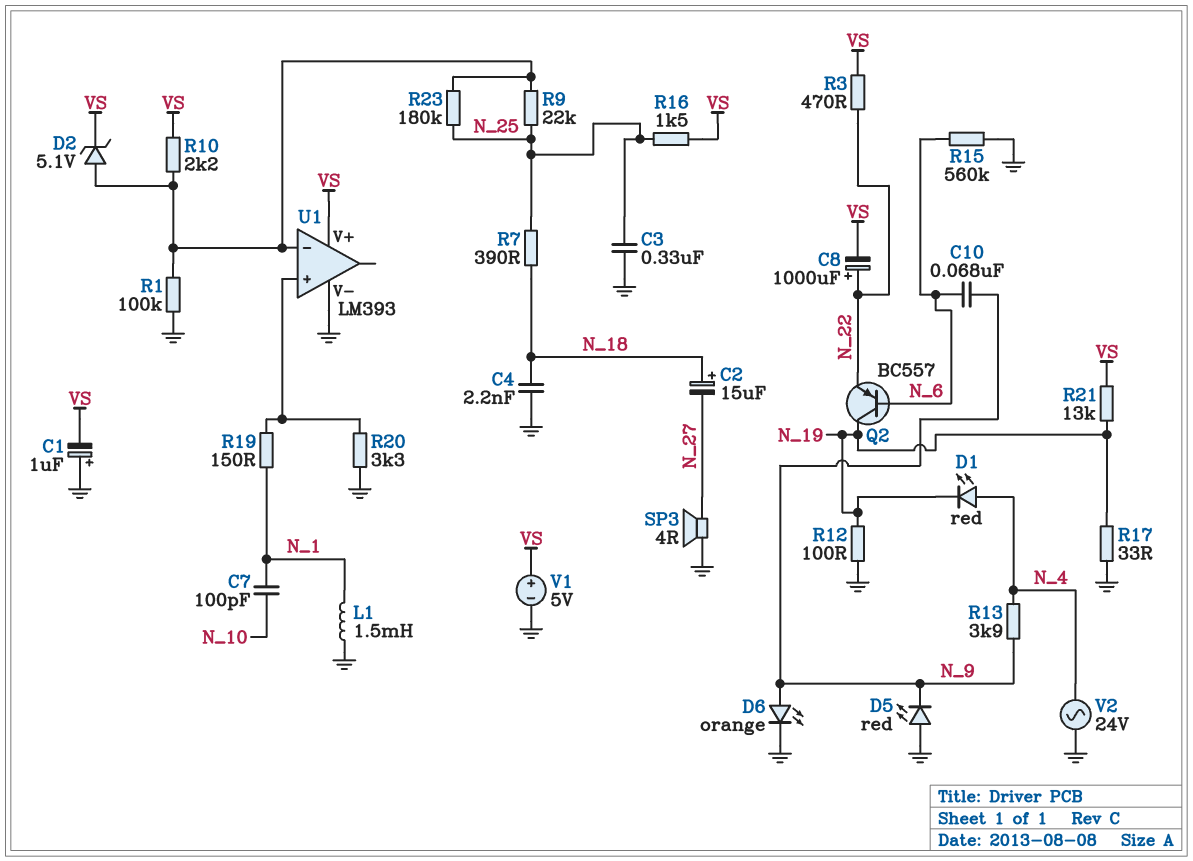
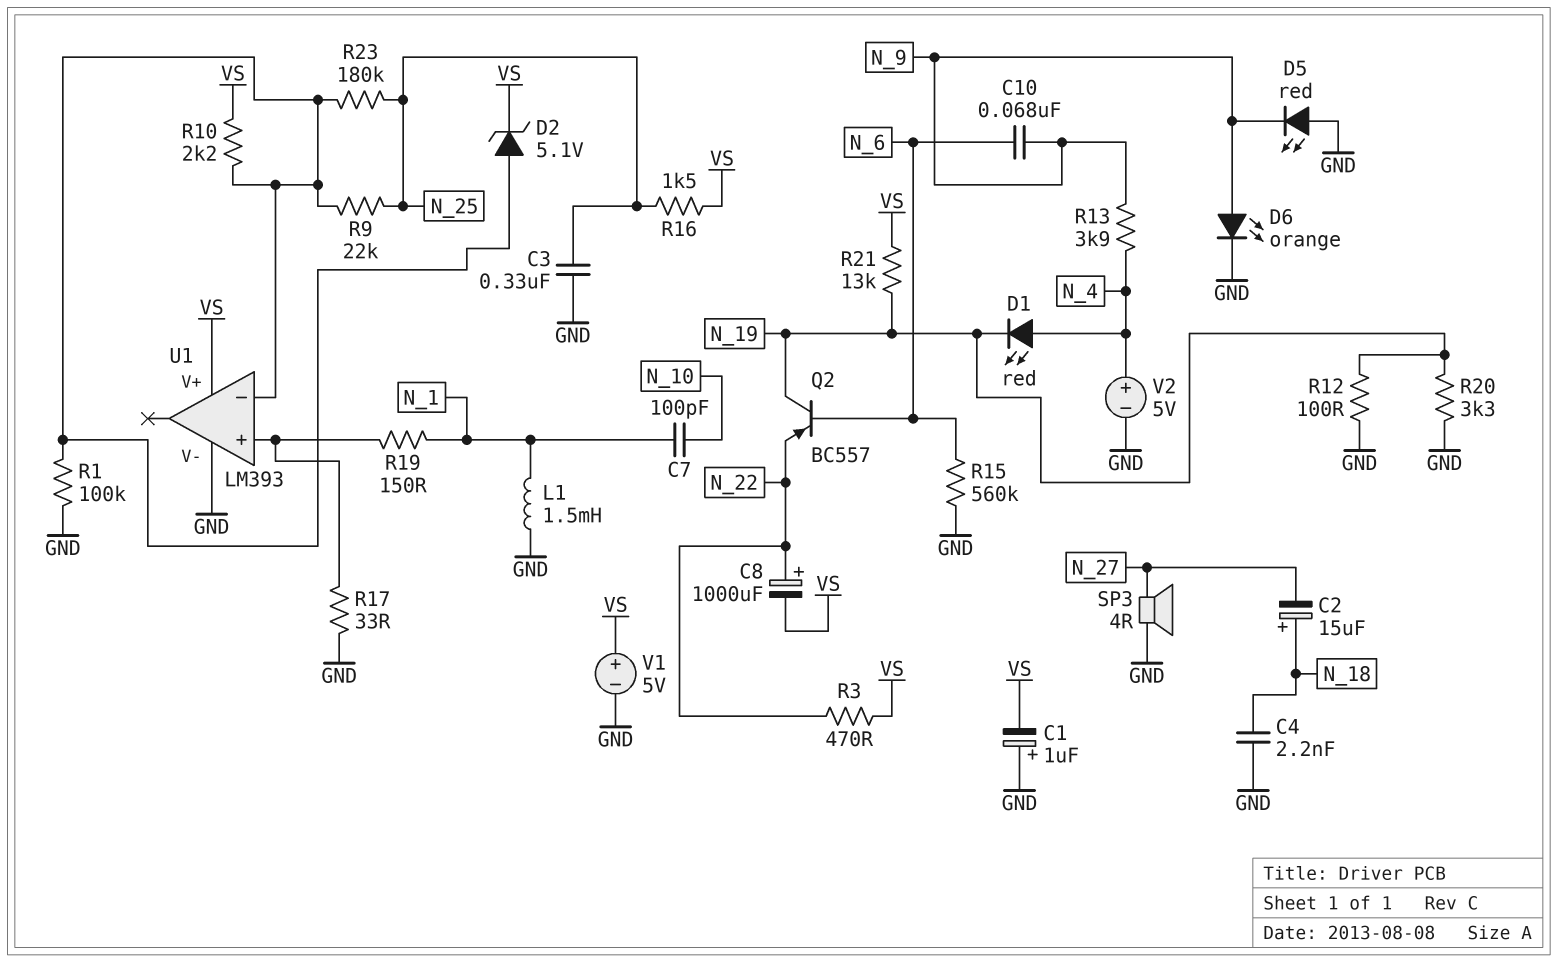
R7: 390 (N_18, N_25) -> none
R17: 33 (GND, N_19) -> 33 (GND, U1/in+)
R20: 3.3k (GND, U1/in+) -> 3.3k (GND, N_19)
V2: AC 24V (GND, N_4) -> 5V (plus N_4, minus GND)

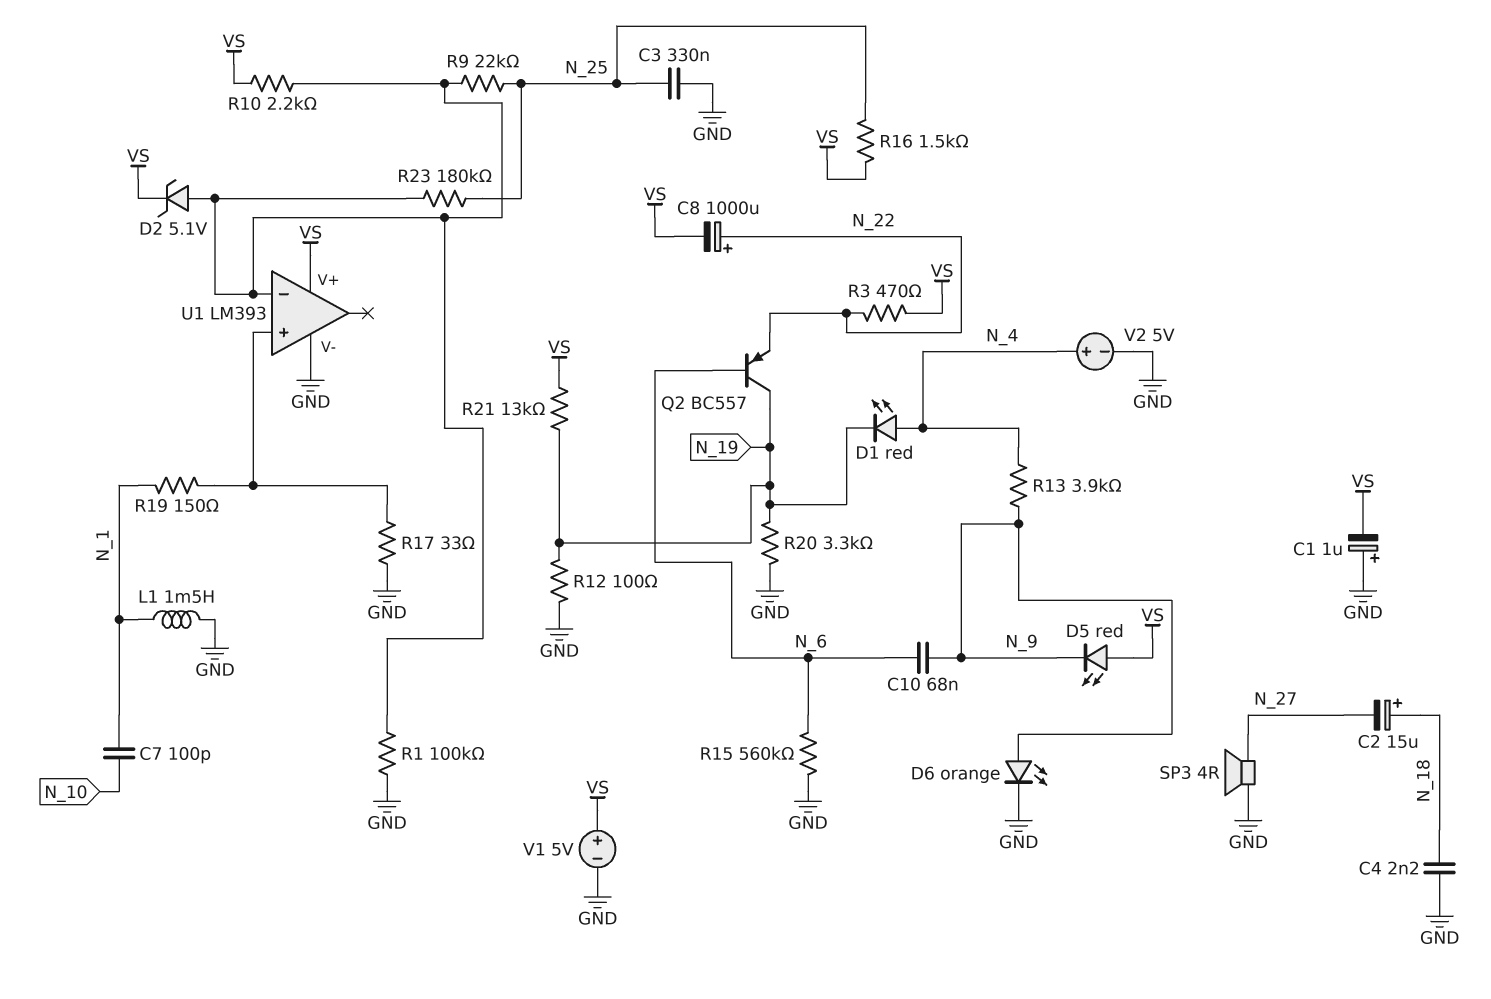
D5: LED red (A GND, K N_9) -> LED red (A VS, K N_9)

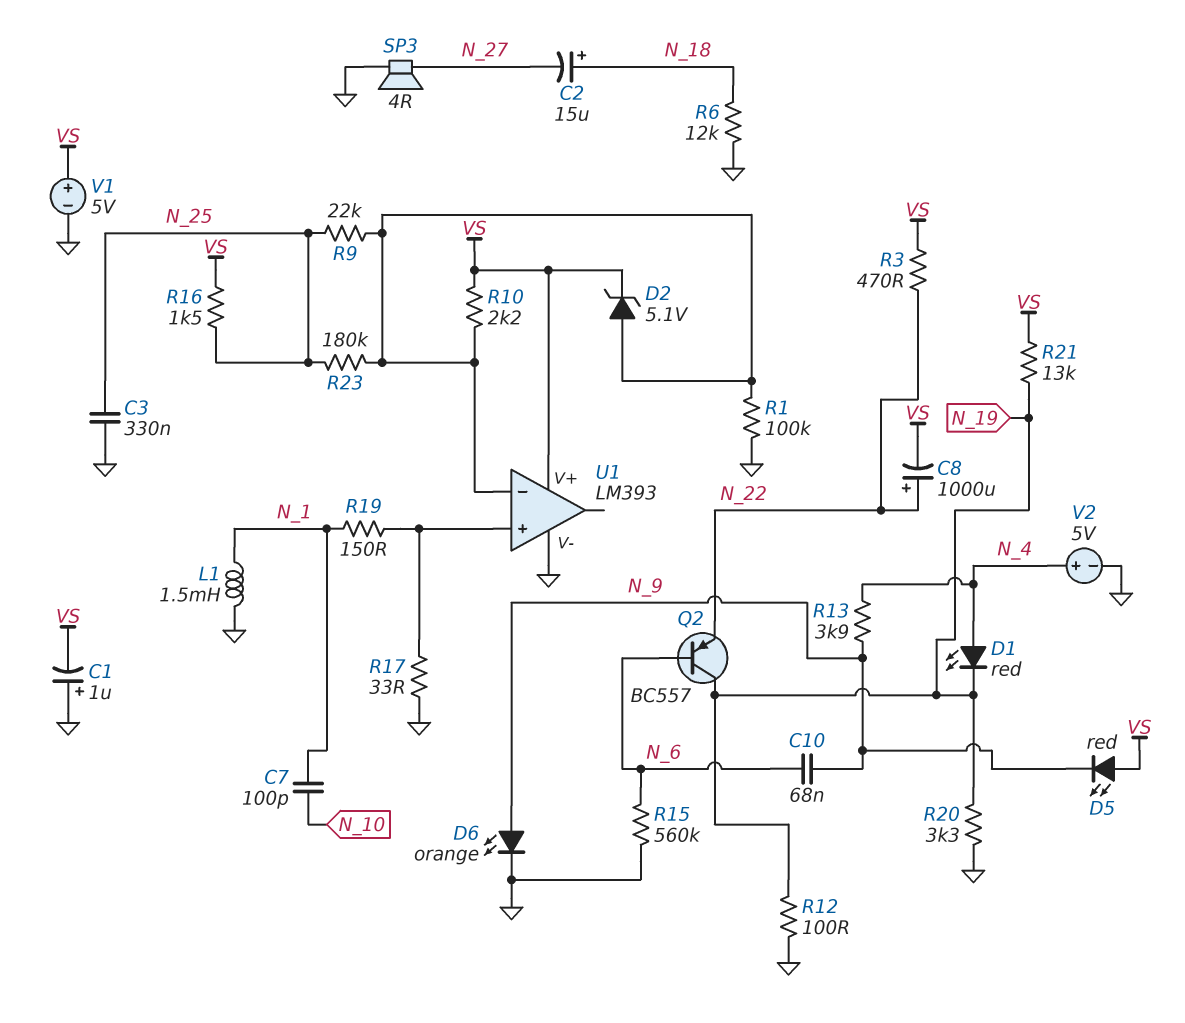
C4: 2.2nF (GND, N_18) -> none
R6: none -> 12k (GND, N_18)

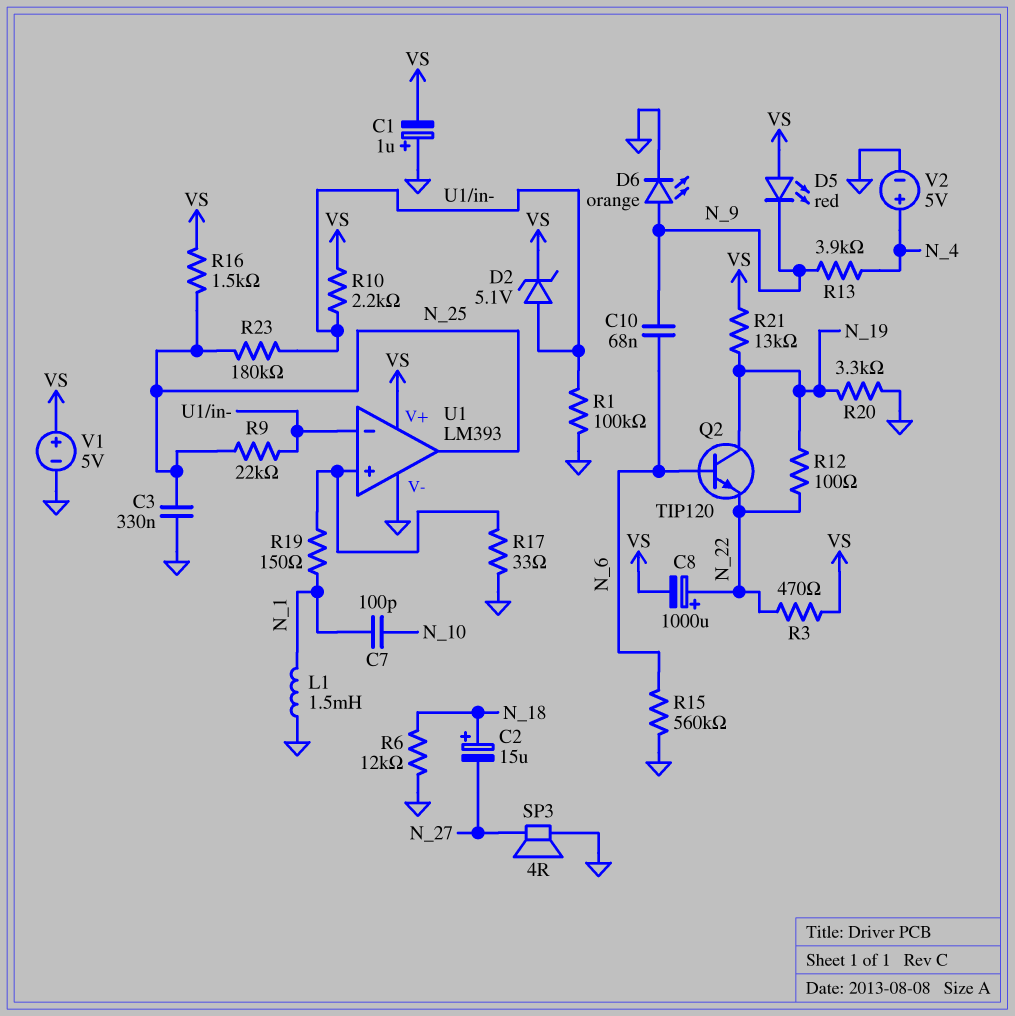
D1: LED red (A N_4, K N_19) -> none
Q2: PNP BC557 (B N_6, C N_19, E N_22) -> NPN TIP120 (B N_6, C N_19, E N_22)
R12: 100 (GND, N_19) -> 100 (N_19, N_22)
U1 pin out: none -> N_25

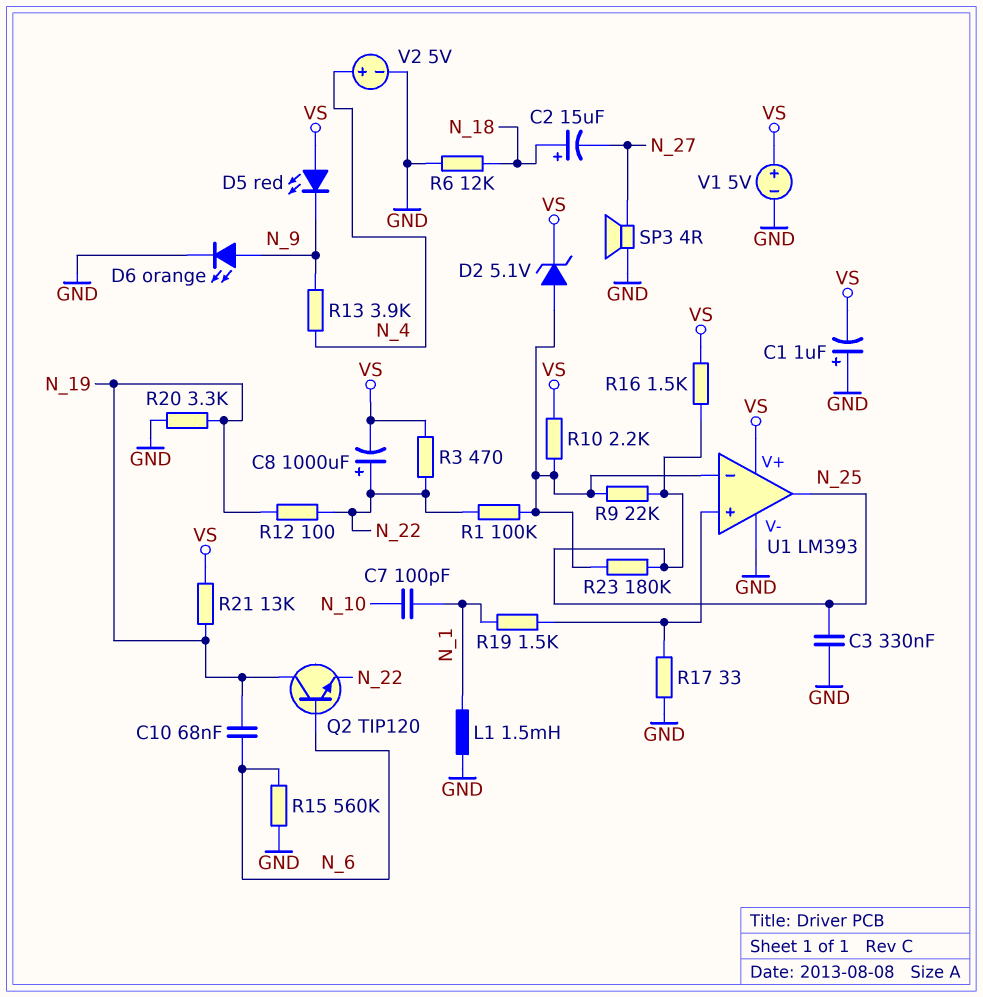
C10: 68nF (N_6, N_9) -> 68nF (N_6, N_19)
R1: 100k (GND, U1/in-) -> 100k (N_22, U1/in-)
R19: 150 (N_1, U1/in+) -> 1.5k (N_1, U1/in+)

